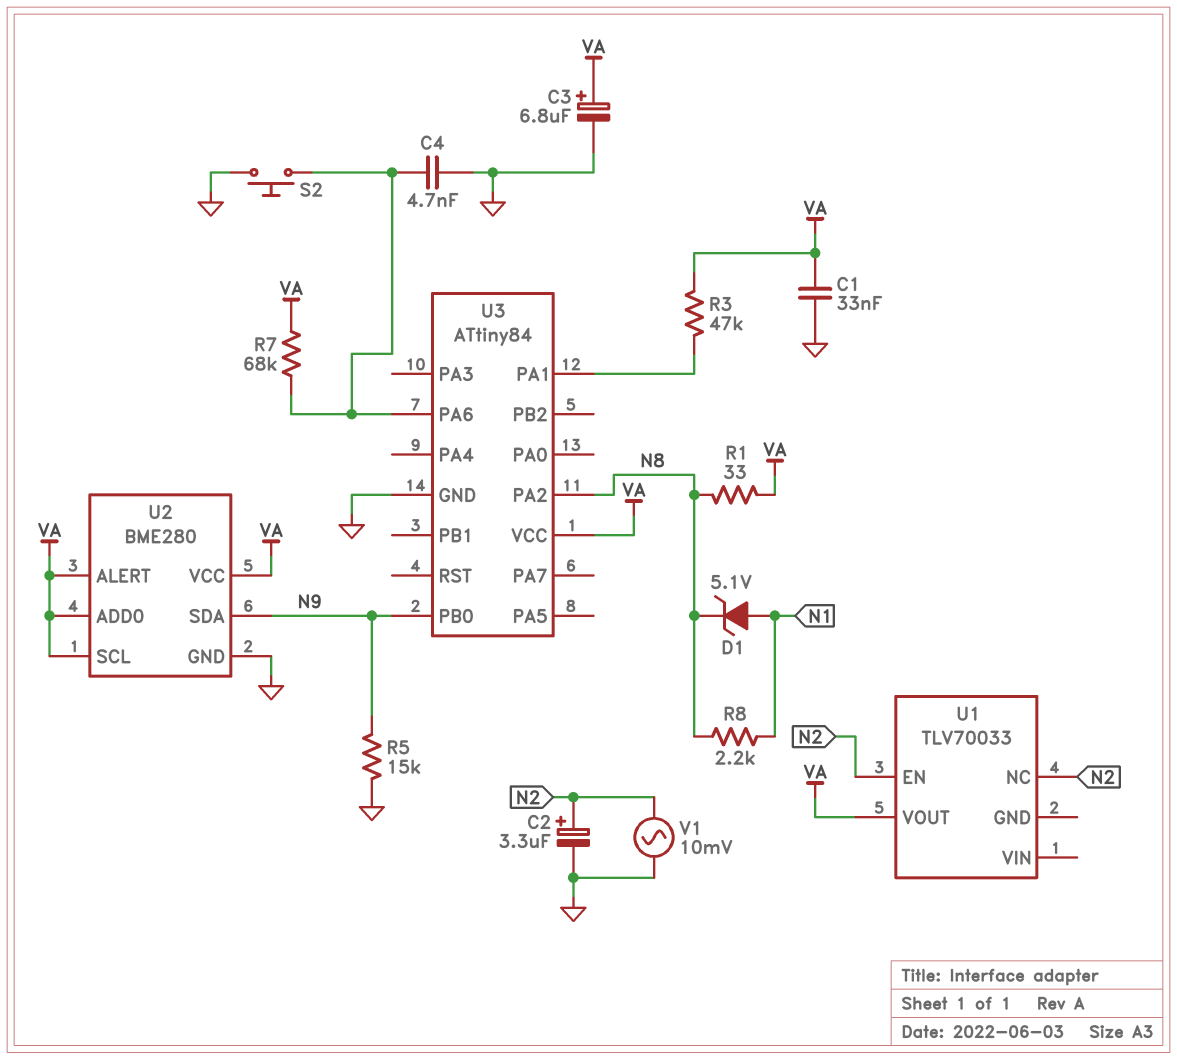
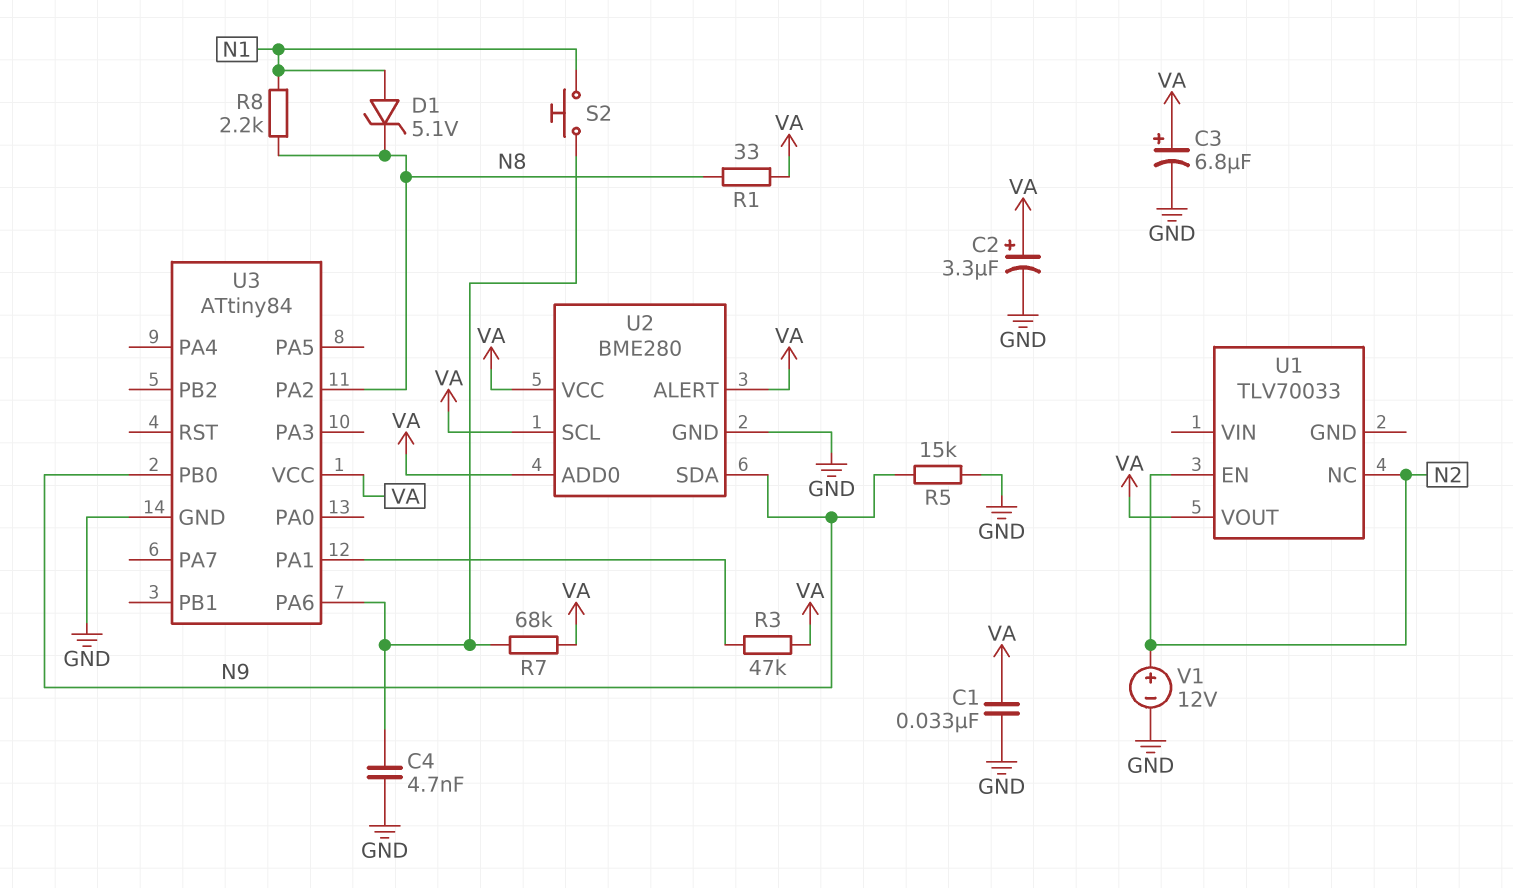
C2: 3.3uF (plus N2, minus GND) -> 3.3uF (plus VA, minus GND)
S2: button (GND, U3/PA6) -> button (N1, U3/PA6)
V1: AC 10mV (GND, N2) -> 12V (plus N2, minus GND)

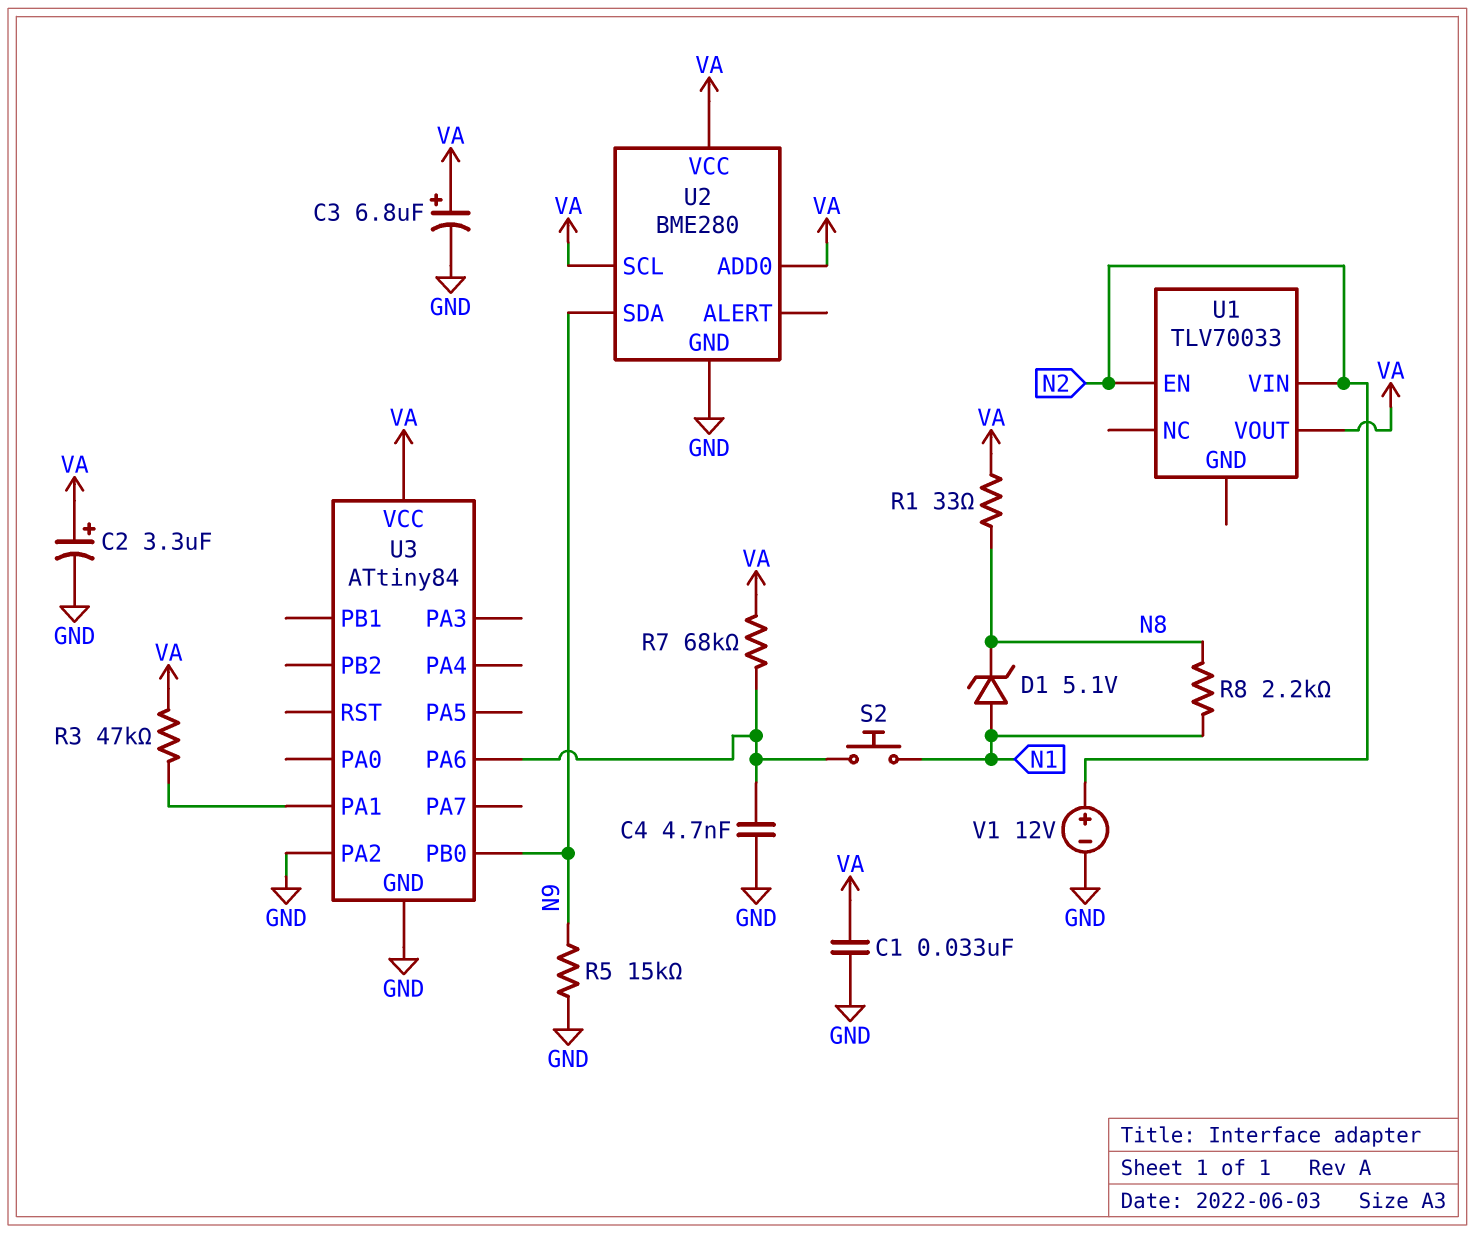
U1 pin NC: N2 -> none
U1 pin VIN: none -> N2
U2 pin ALERT: VA -> none
U3 pin PA2: N8 -> GND

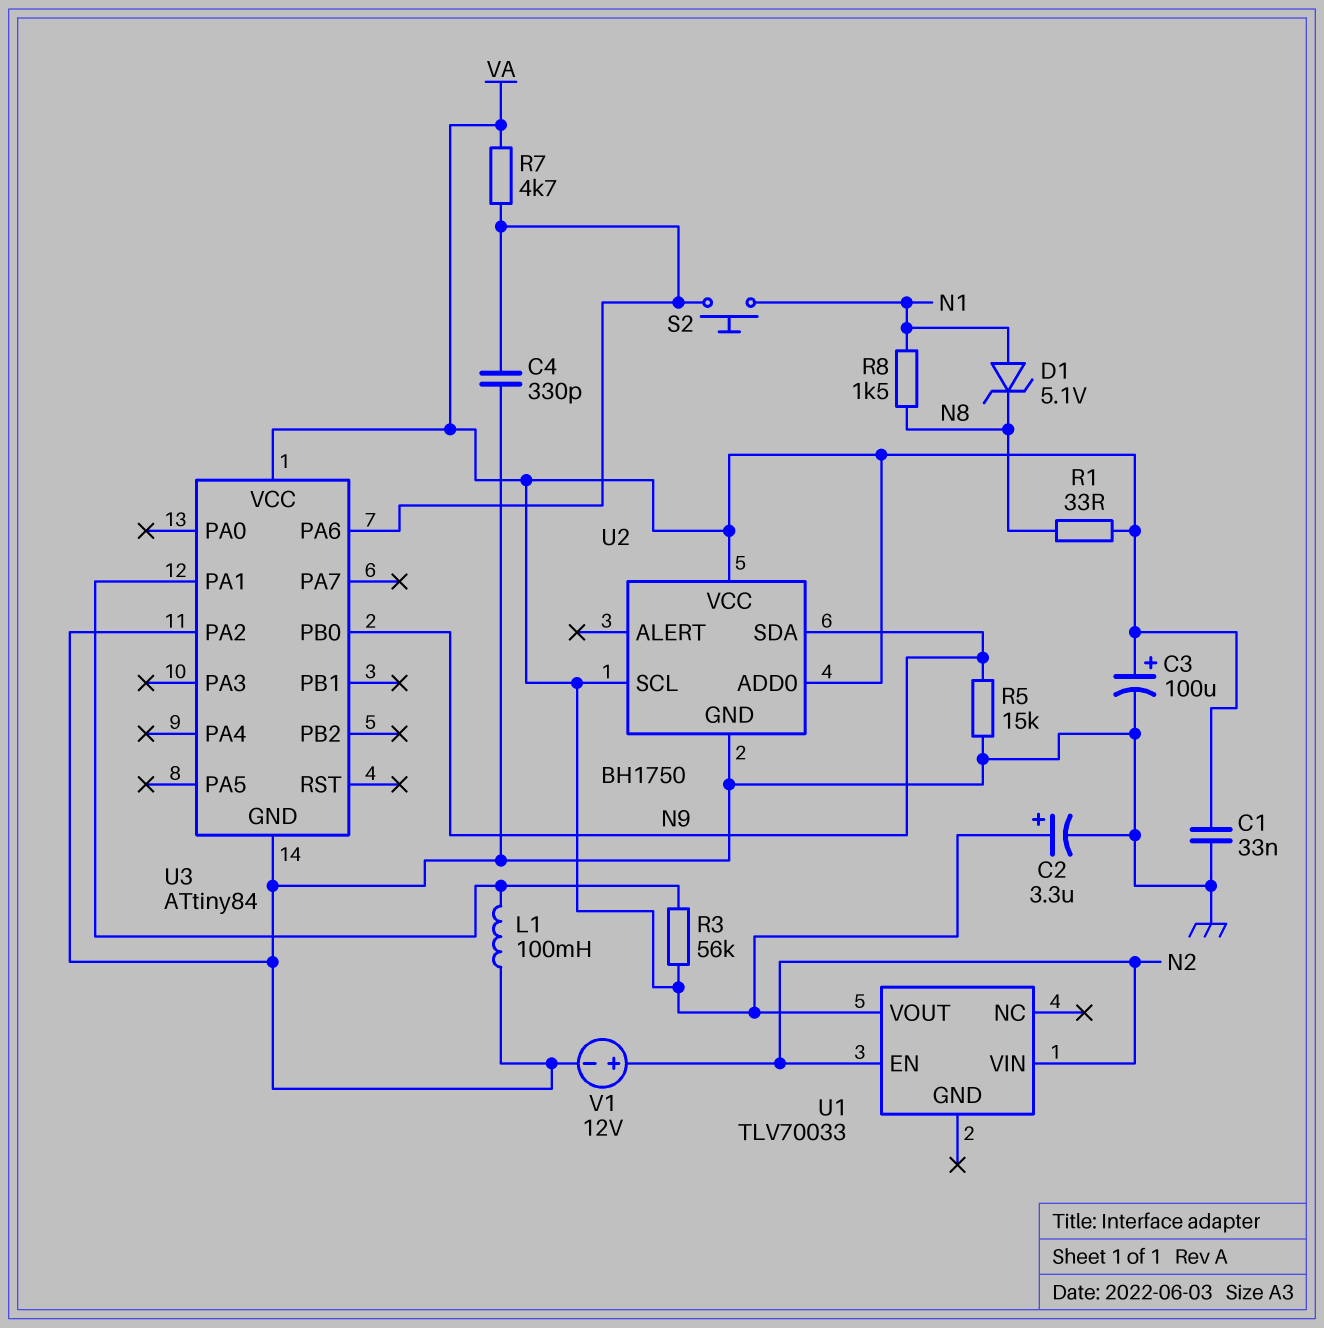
C3: 6.8uF (plus VA, minus GND) -> 100uF (plus VA, minus GND)
C4: 4.7nF (GND, U3/PA6) -> 330pF (GND, U3/PA6)
L1: none -> 100mH (GND, U3/PA1)
R3: 47k (U3/PA1, VA) -> 56k (U3/PA1, VA)
R7: 68k (U3/PA6, VA) -> 4.7k (U3/PA6, VA)
R8: 2.2k (N1, N8) -> 1.5k (N1, N8)
U2: BME280 -> BH1750

